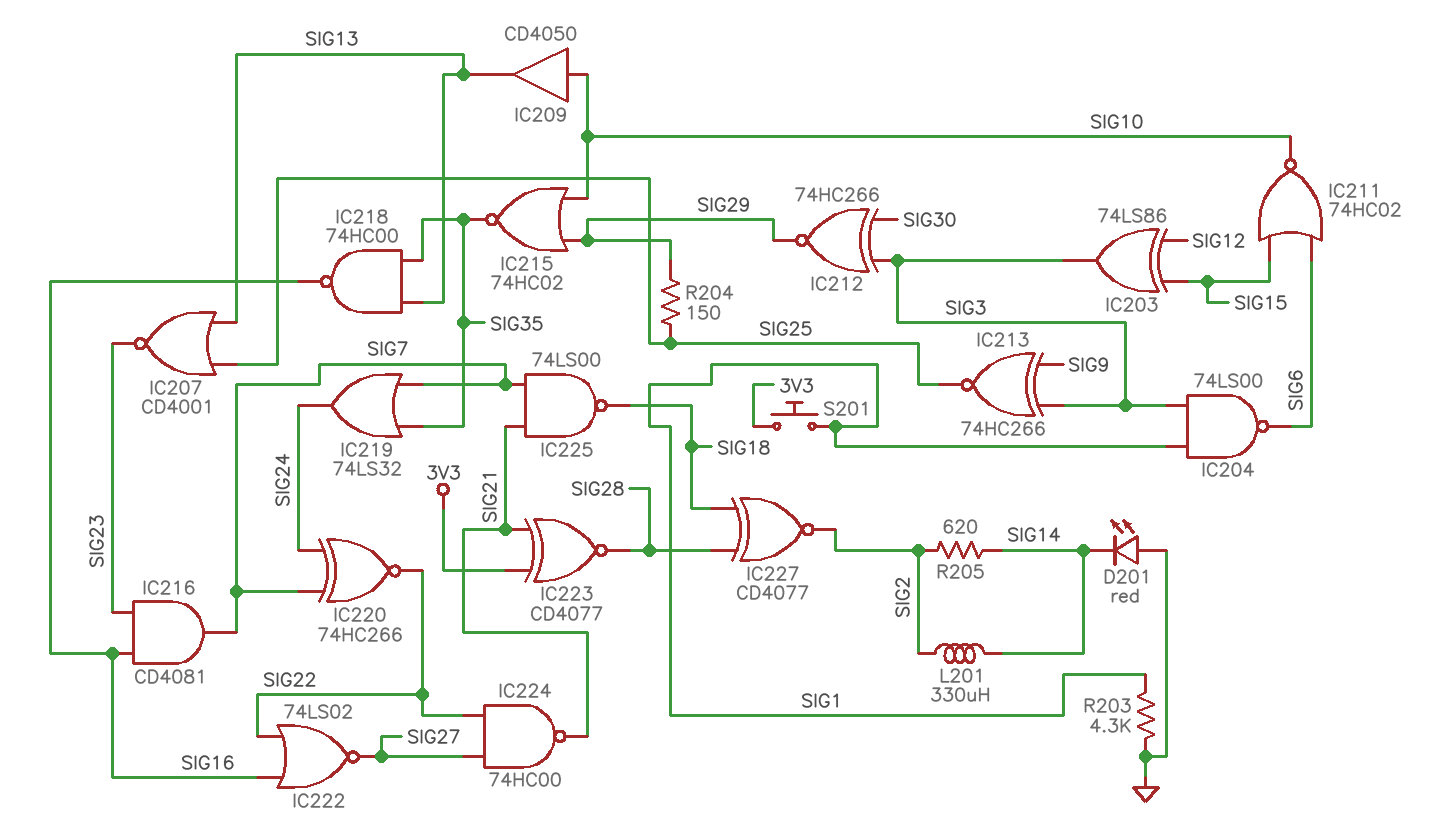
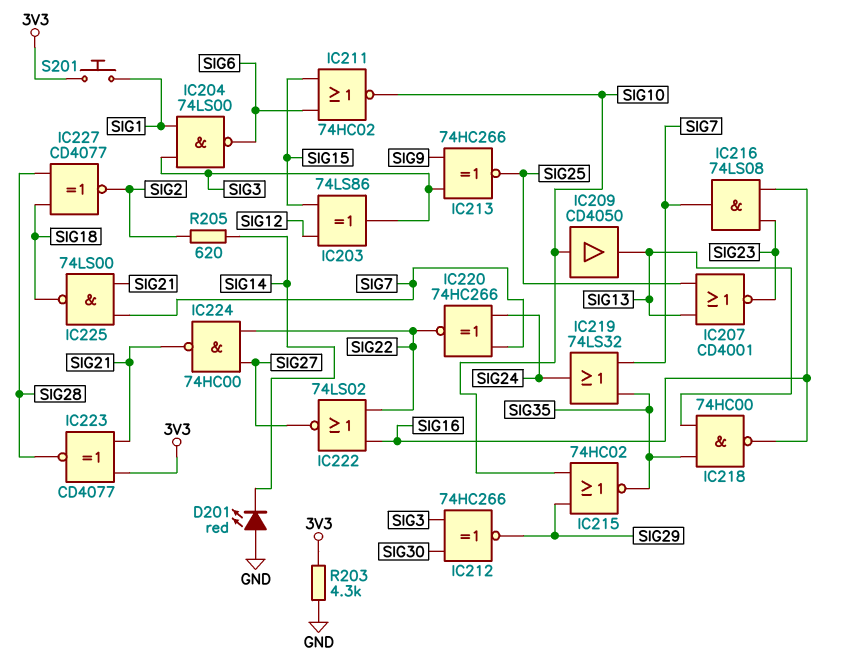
IC216: AND CD4081 (in SIG16, in SIG23, out SIG7) -> AND 74LS08 (in SIG16, in SIG23, out SIG7)
L201: 330uH (SIG2, SIG14) -> none
R203: 4.3k (GND, SIG1) -> 4.3k (3V3, GND)
R204: 150 (SIG25, SIG29) -> none

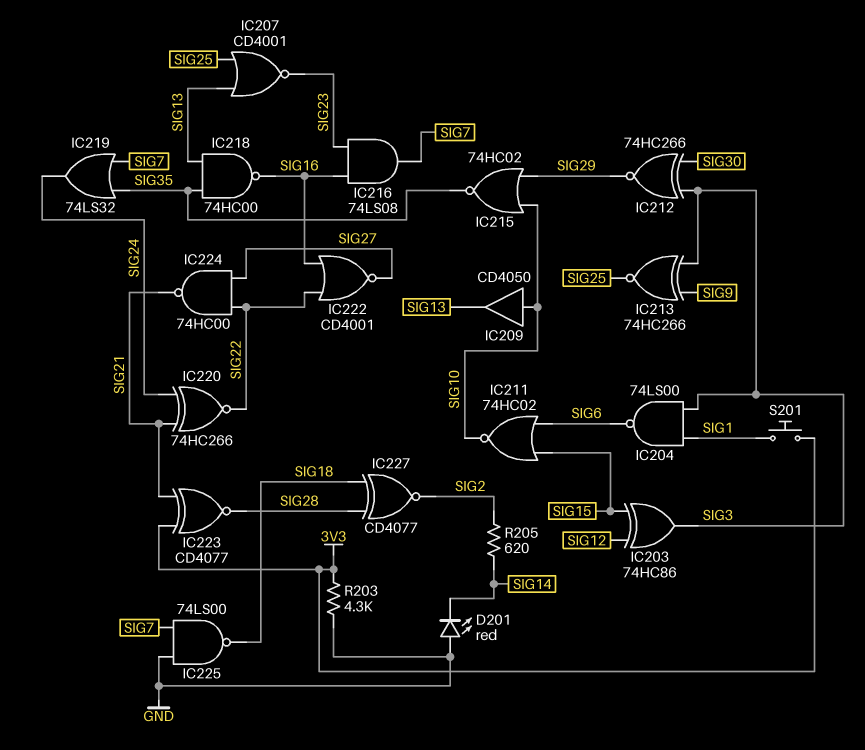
IC203: XOR 74LS86 (in SIG12, in SIG15, out SIG3) -> XOR 74HC86 (in SIG12, in SIG15, out SIG3)
IC220: XNOR 74HC266 (in SIG7, in SIG24, out SIG22) -> XNOR 74HC266 (in SIG21, in SIG24, out SIG22)
IC222: NOR 74LS02 (in SIG16, in SIG22, out SIG27) -> NOR CD4001 (in SIG16, in SIG22, out SIG27)
IC225: NAND 74LS00 (in SIG7, in SIG21, out SIG18) -> NAND 74LS00 (in GND, in SIG7, out SIG18)

